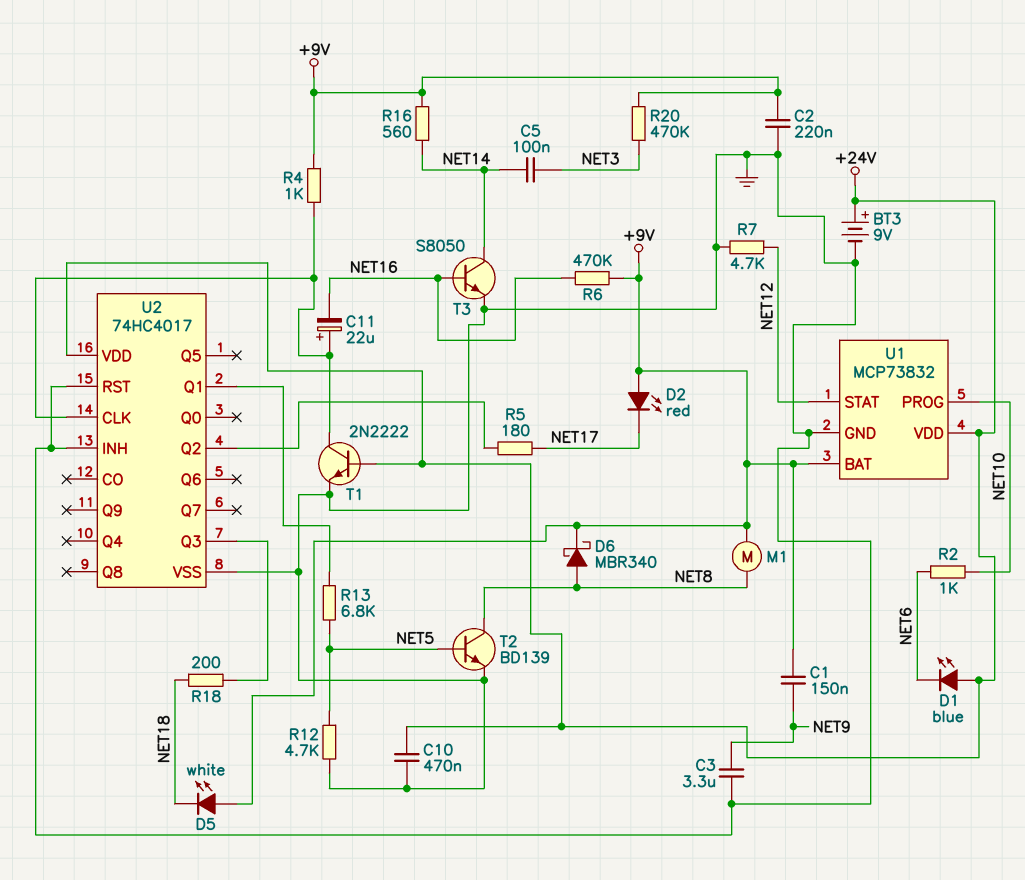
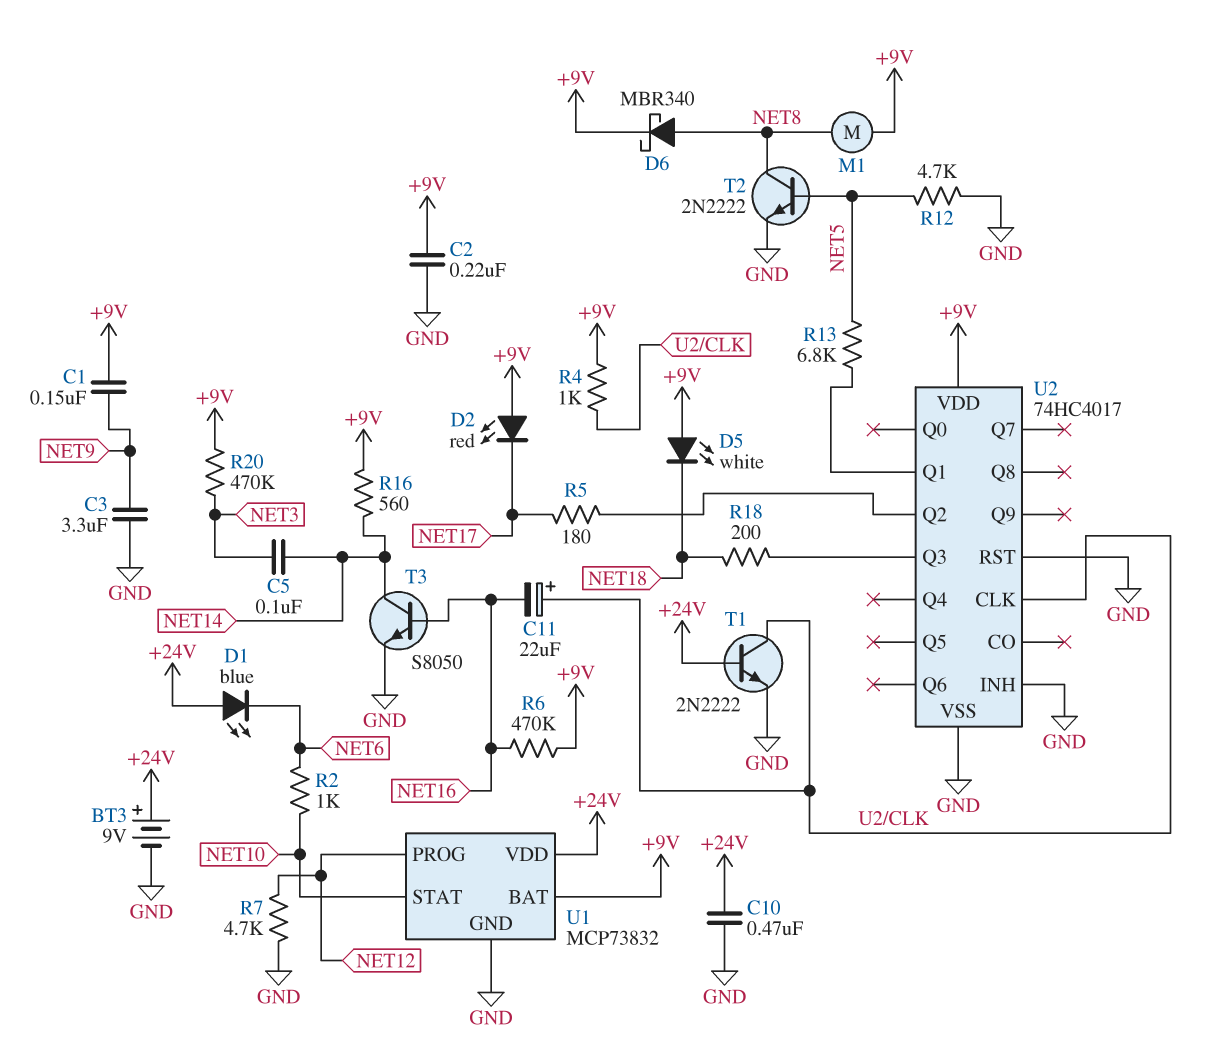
T2: NPN BD139 (B NET5, C NET8, E GND) -> NPN 2N2222 (B NET5, C NET8, E GND)
U1 pin PROG: NET10 -> NET12
U1 pin STAT: NET12 -> NET10
U2 pin VDD: +24V -> +9V

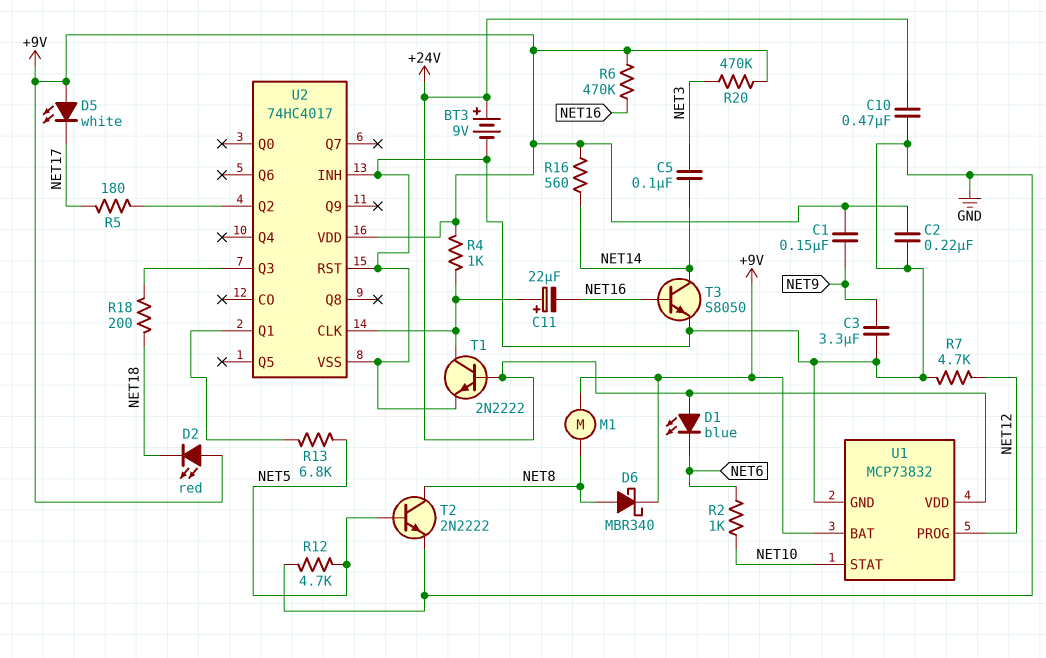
D2: LED red (A +9V, K NET17) -> LED red (A +9V, K NET18)
D5: LED white (A +9V, K NET18) -> LED white (A +9V, K NET17)

